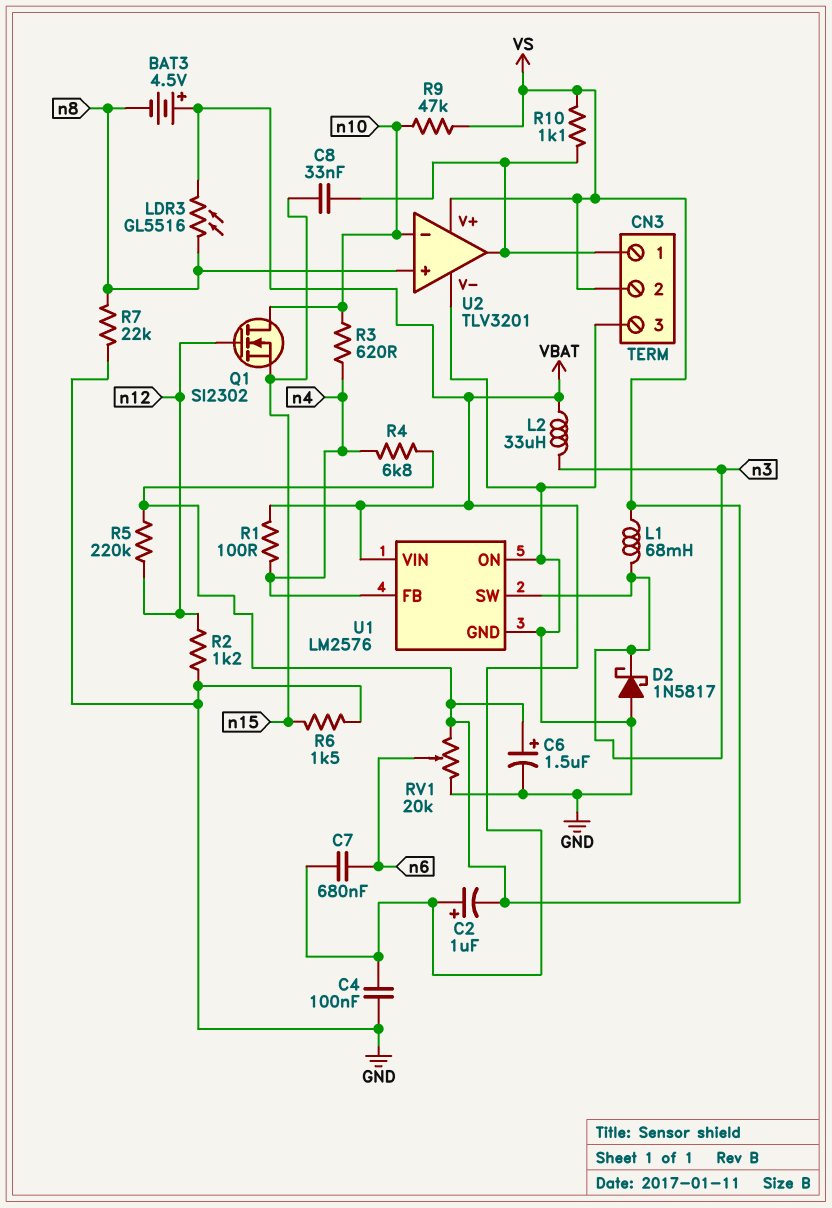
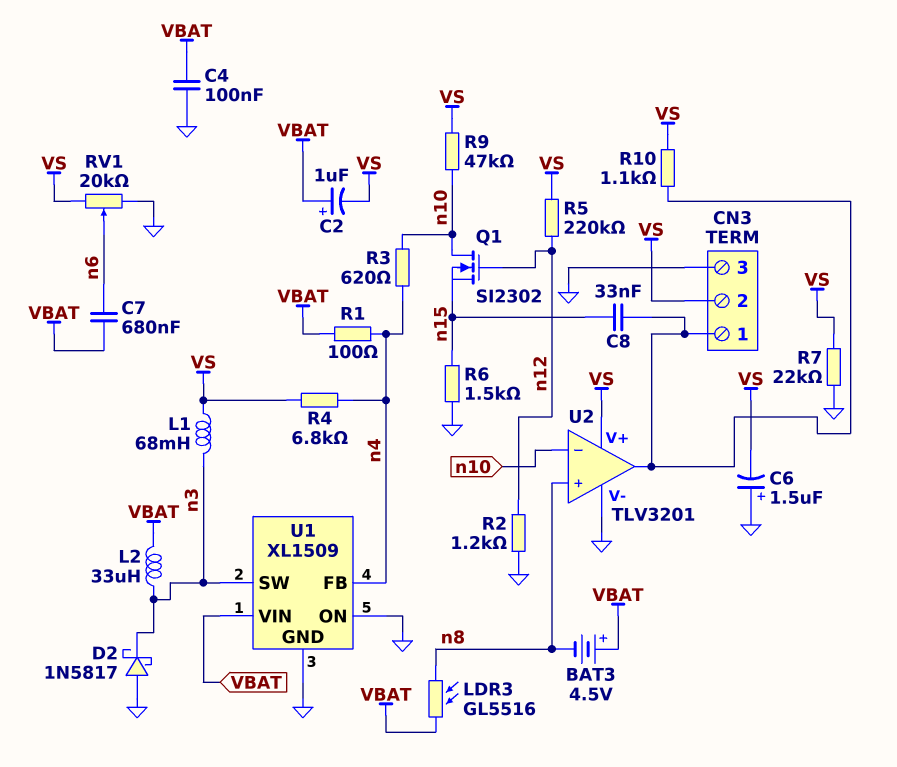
C6: 1.5uF (plus VS, minus GND) -> 1.5uF (plus GND, minus VS)
R7: 22k (GND, n8) -> 22k (GND, VS)
U1: LM2576 -> XL1509

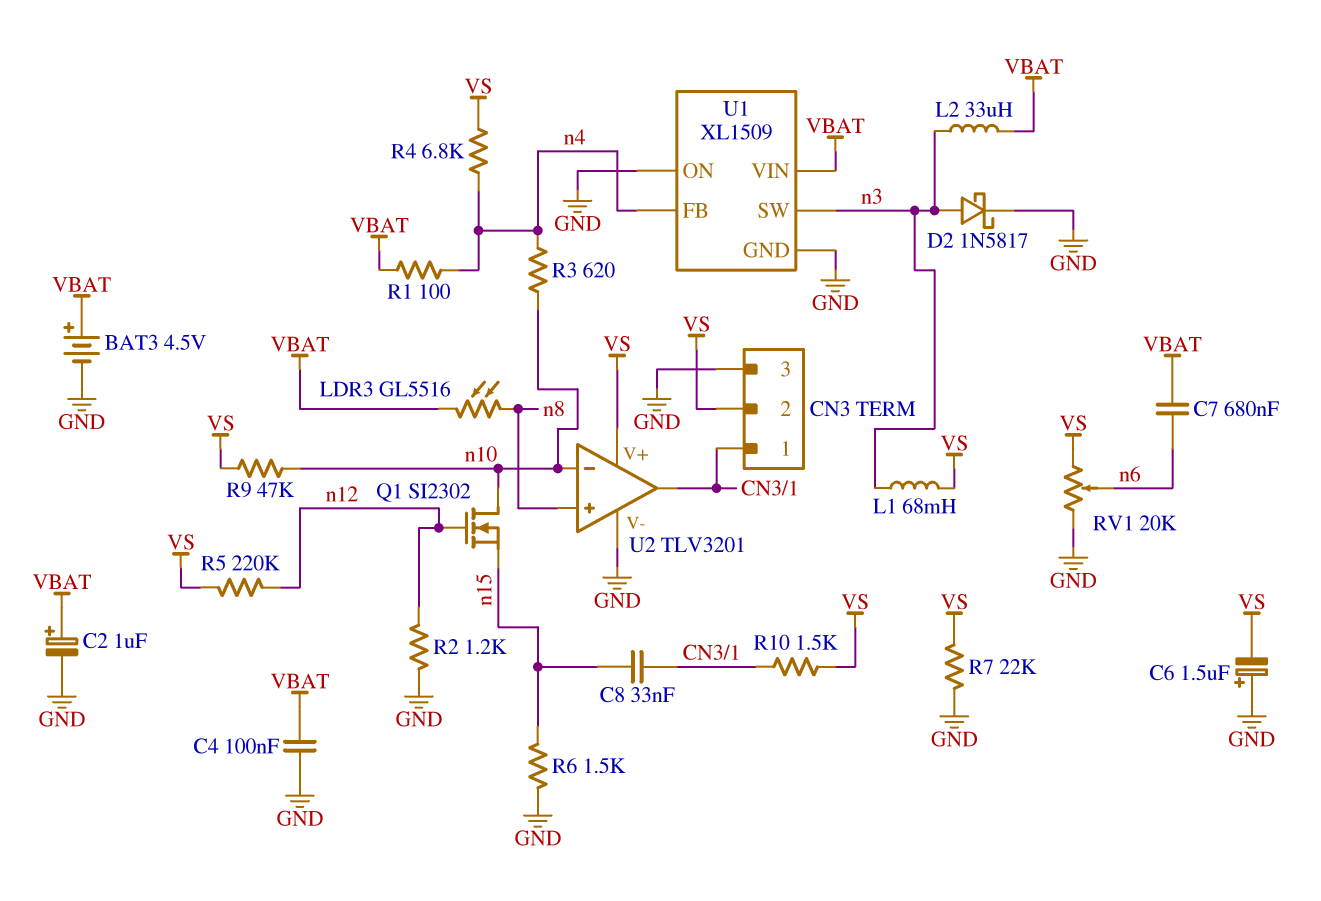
BAT3: 4.5V (plus VBAT, minus n8) -> 4.5V (plus VBAT, minus GND)
C2: 1uF (plus VBAT, minus VS) -> 1uF (plus VBAT, minus GND)
D2: schottky 1N5817 (A GND, K n3) -> schottky 1N5817 (A n3, K GND)
R10: 1.1k (CN3/1, VS) -> 1.5k (CN3/1, VS)

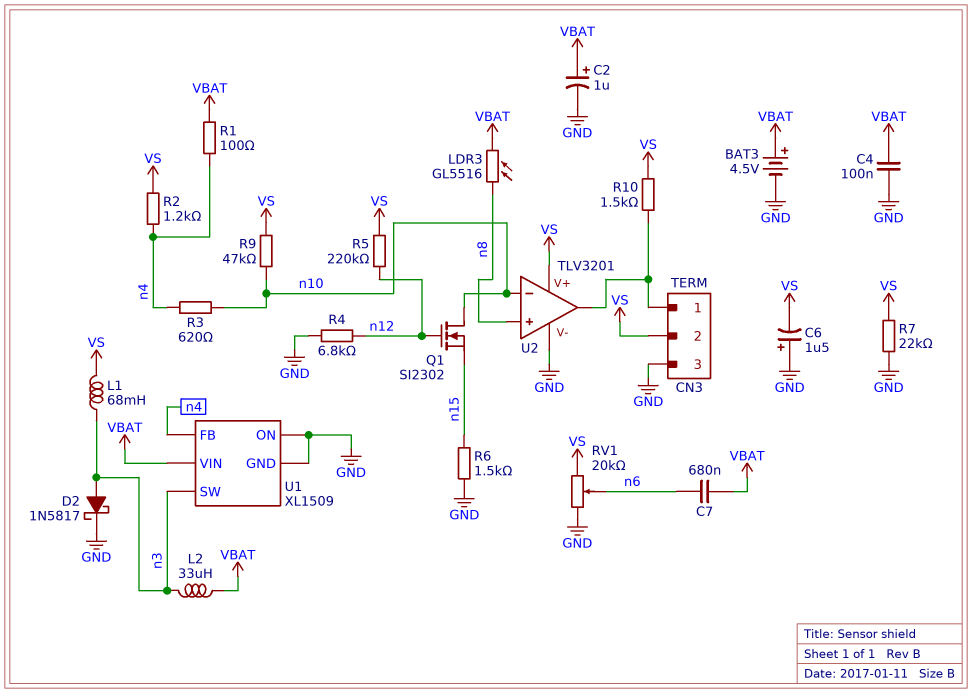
C8: 33nF (CN3/1, n15) -> none
R2: 1.2k (GND, n12) -> 1.2k (VS, n4)
R4: 6.8k (VS, n4) -> 6.8k (GND, n12)

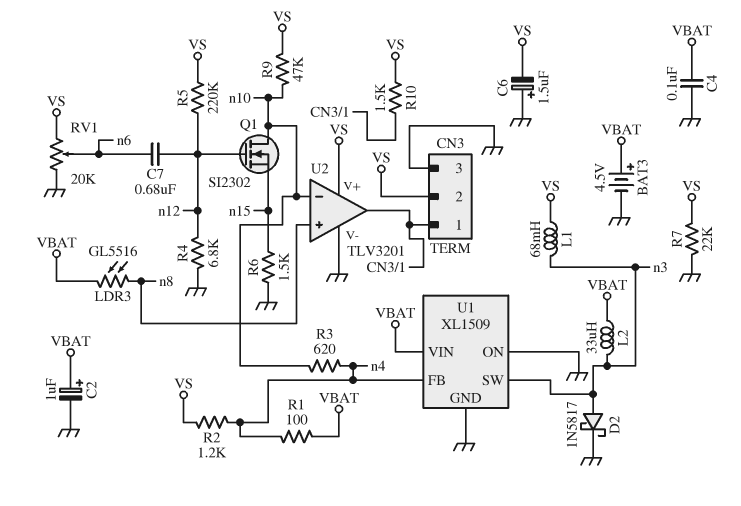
C7: 680nF (VBAT, n6) -> 680nF (n6, n12)

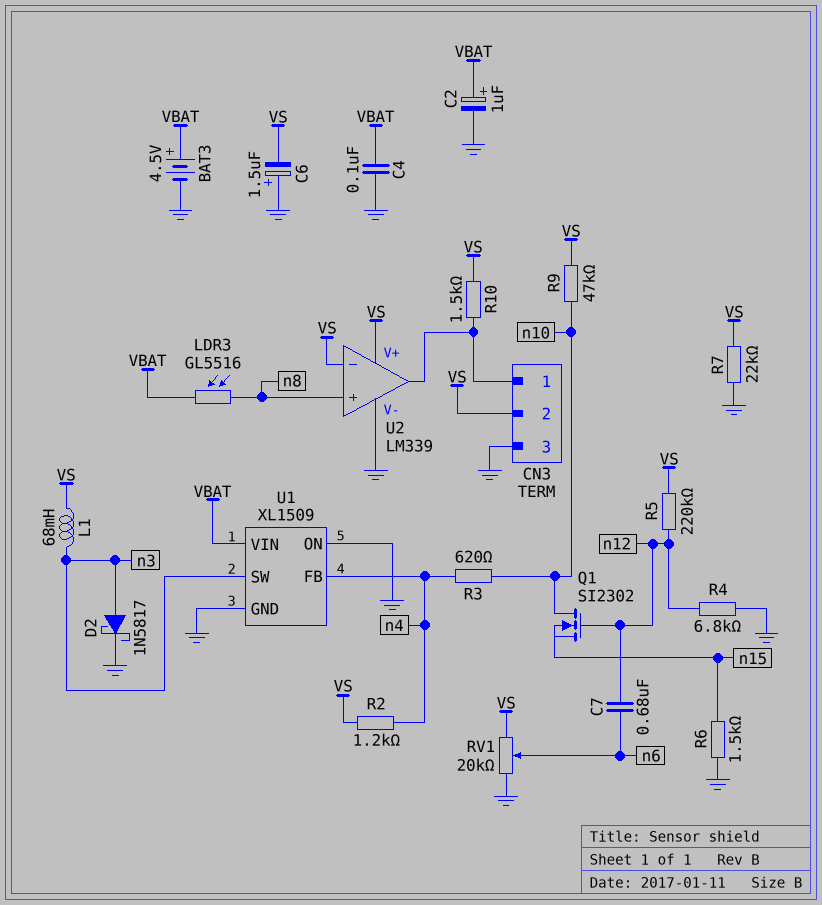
L2: 33uH (VBAT, n3) -> none
R1: 100 (VBAT, n4) -> none
U2: TLV3201 -> LM339
U2 pin in-: n10 -> VS

